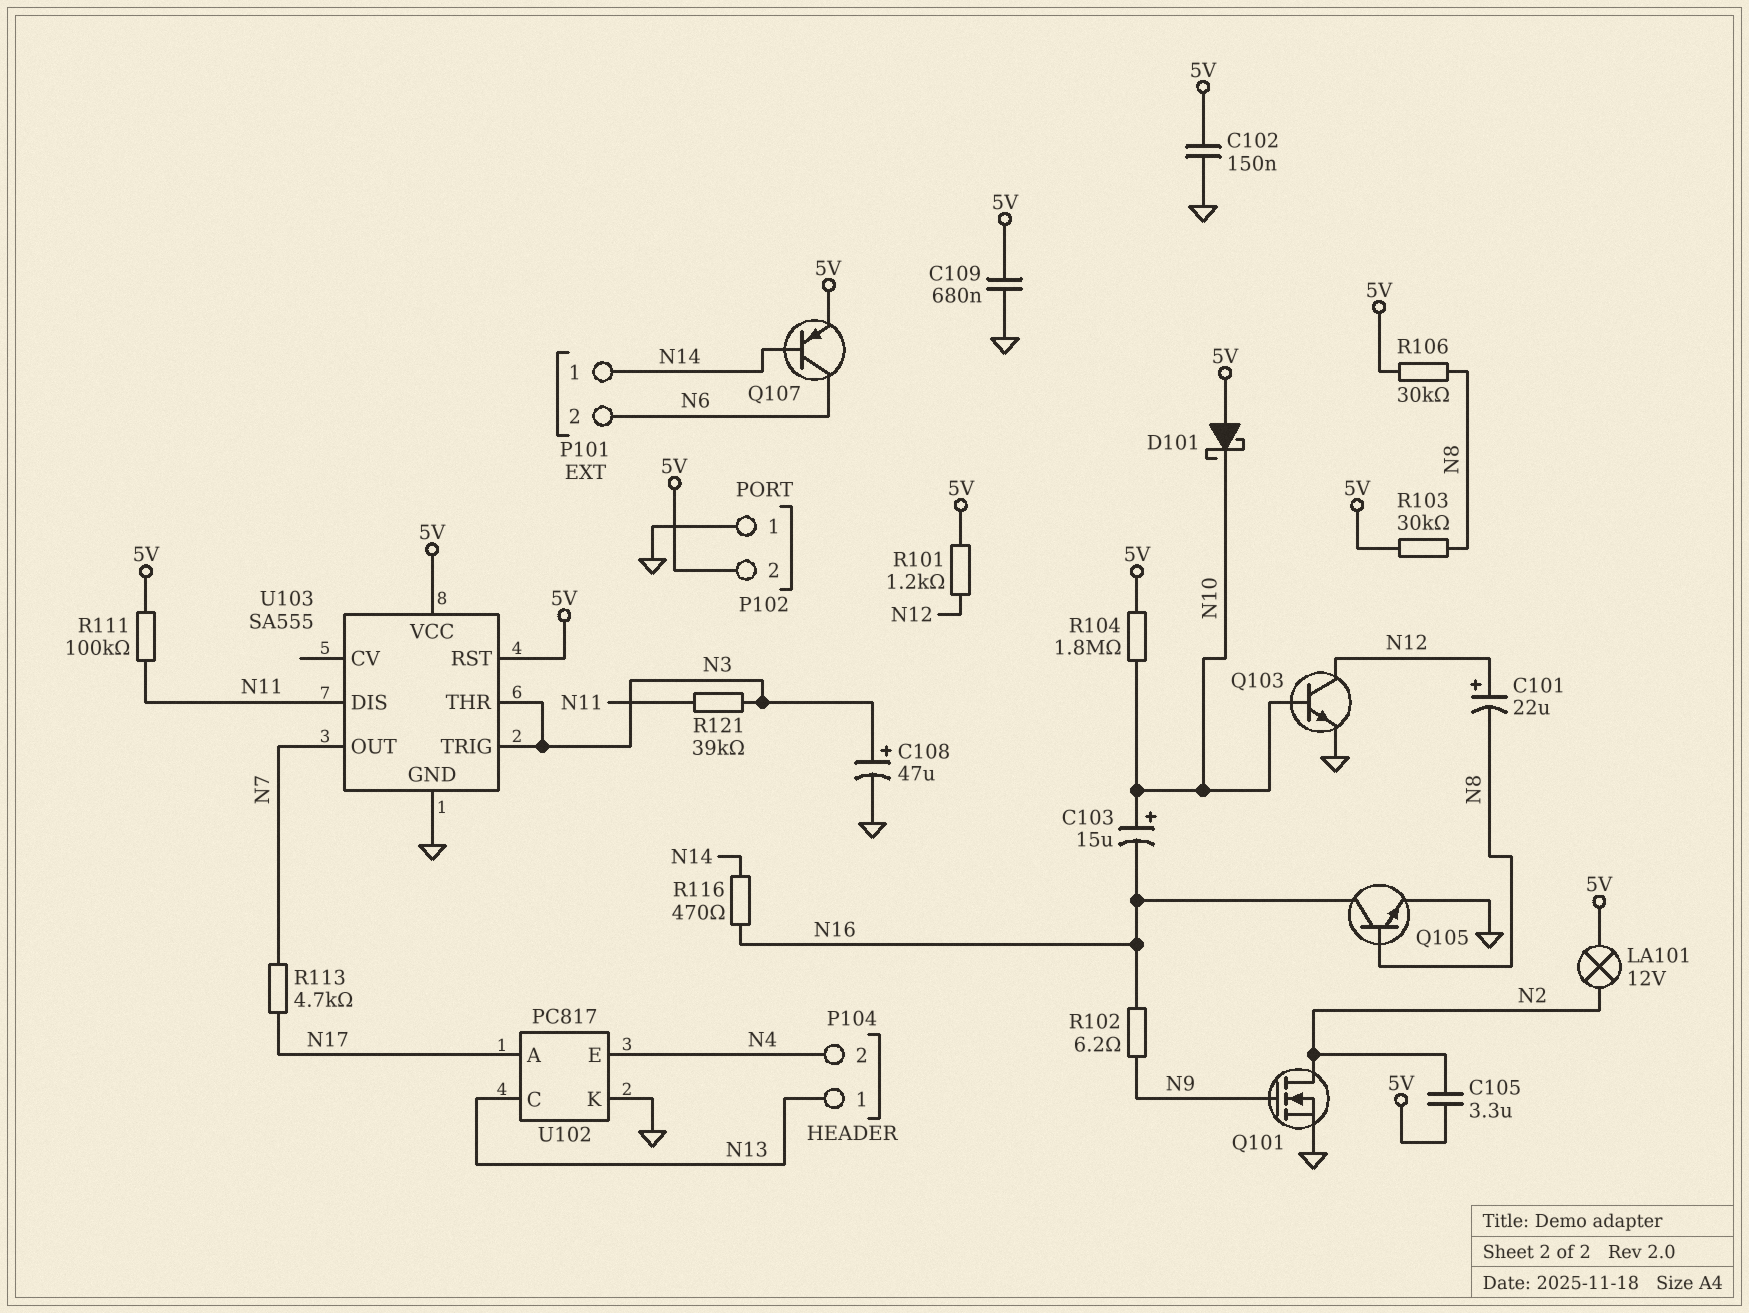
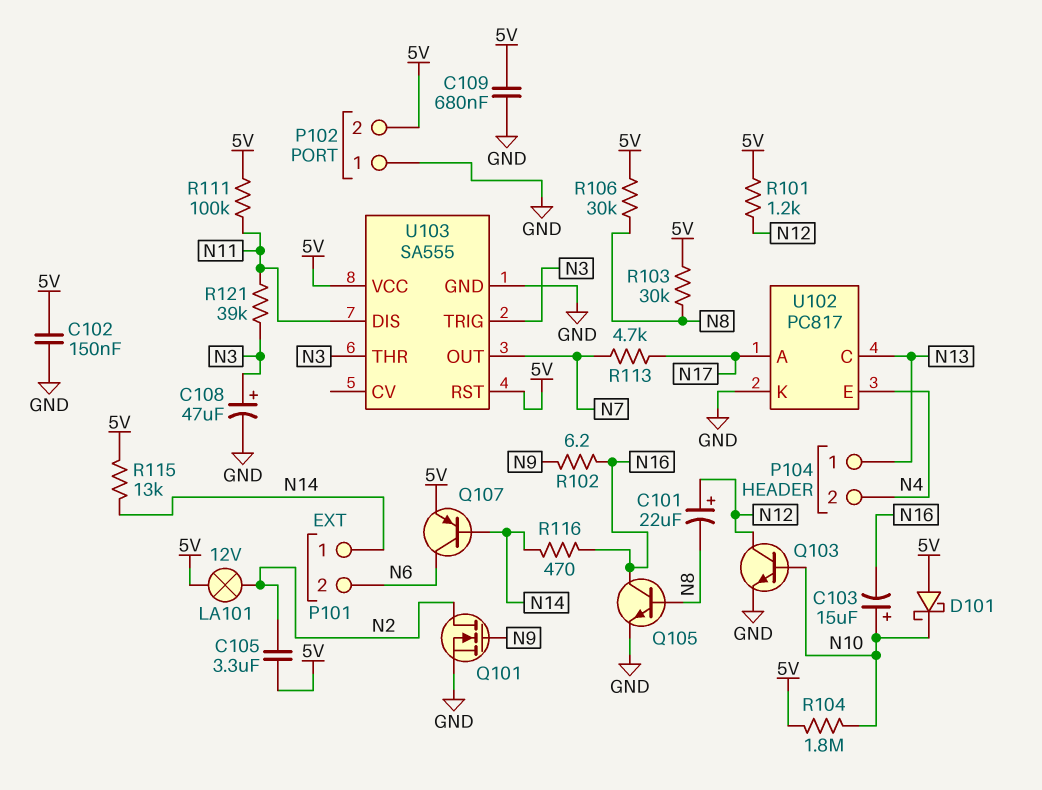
R115: none -> 13k (5V, N14)

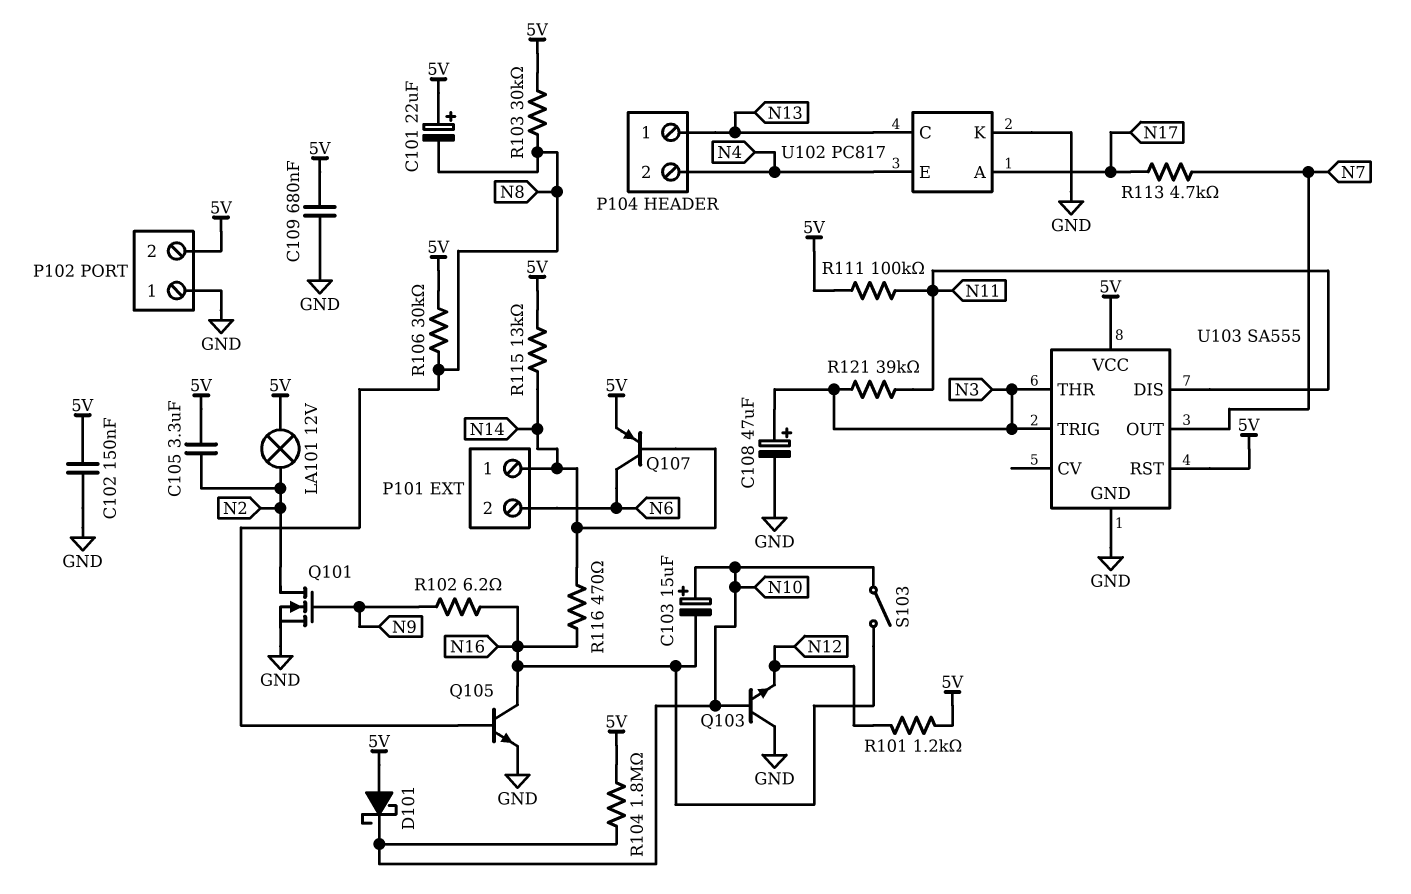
C101: 22uF (plus N12, minus N8) -> 22uF (plus 5V, minus N8)
Q103: NPN (B N10, C N12, E GND) -> NPN (B N10, C GND, E N12)
S103: none -> switch (N10, N16)

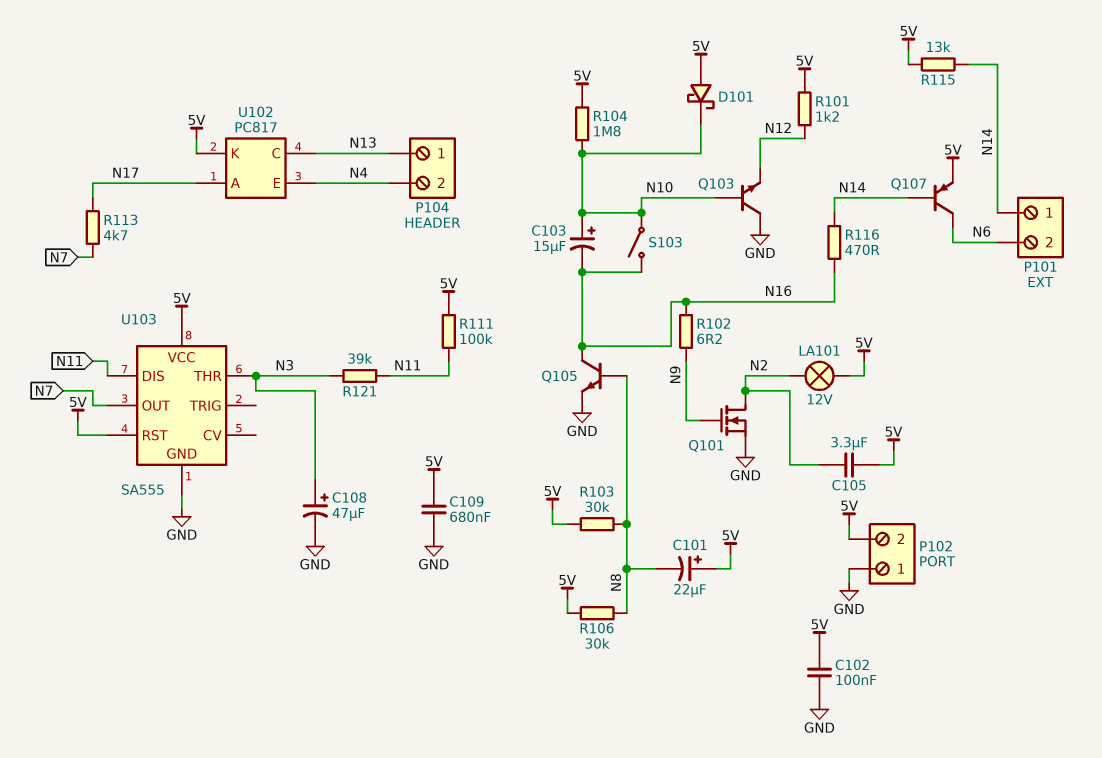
C102: 150nF (5V, GND) -> 100nF (5V, GND)
U102 pin K: GND -> 5V
U103 pin TRIG: N3 -> none

